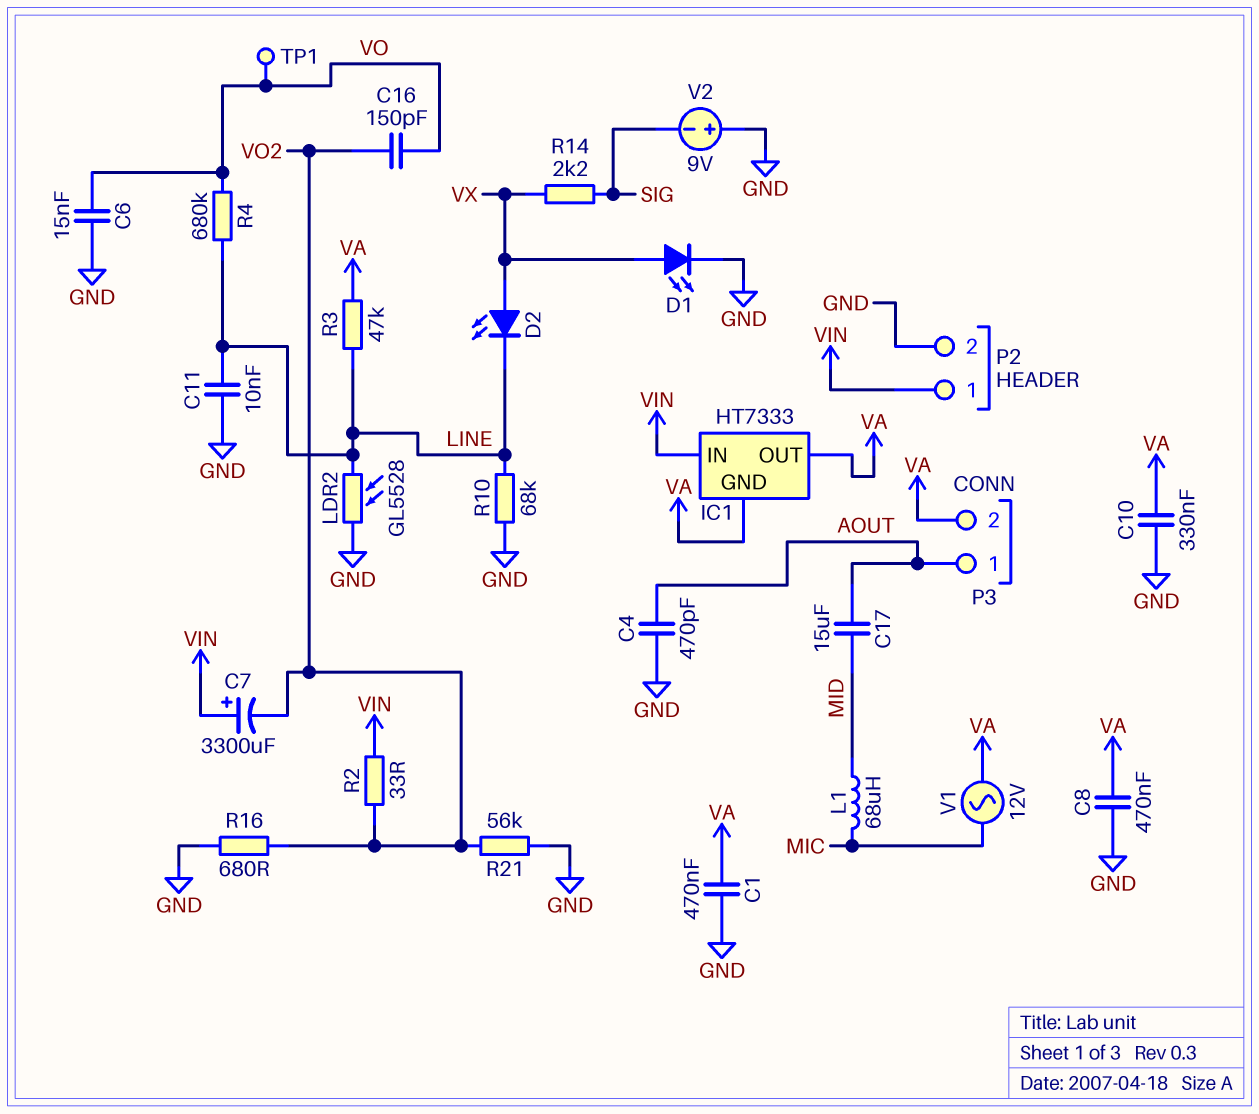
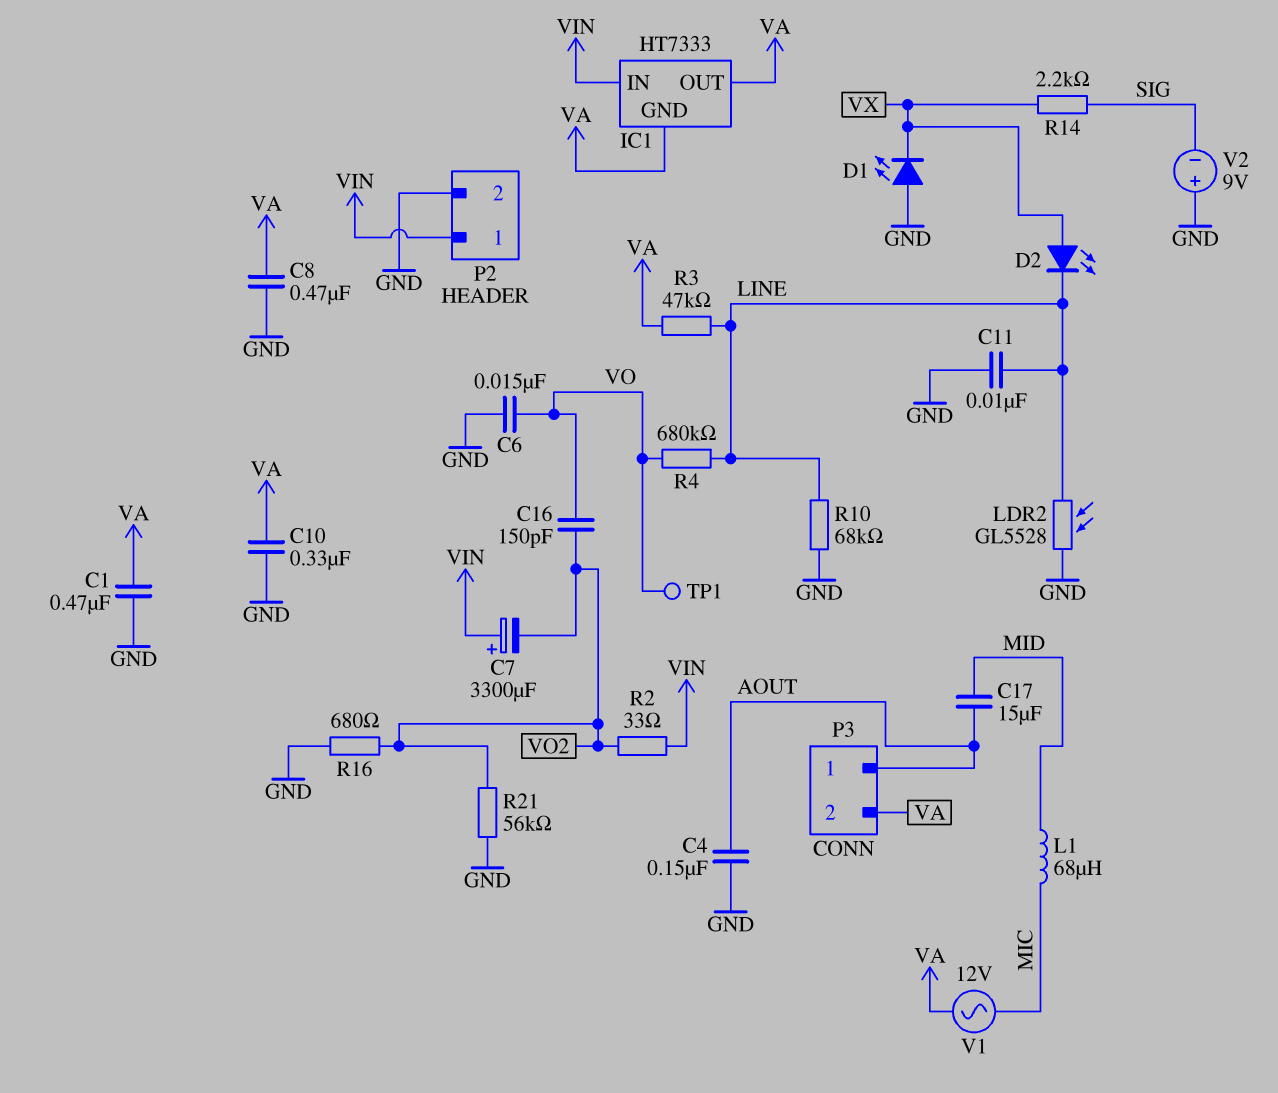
C4: 470pF (AOUT, GND) -> 150nF (AOUT, GND)
D1: LED (A VX, K GND) -> LED (A GND, K VX)

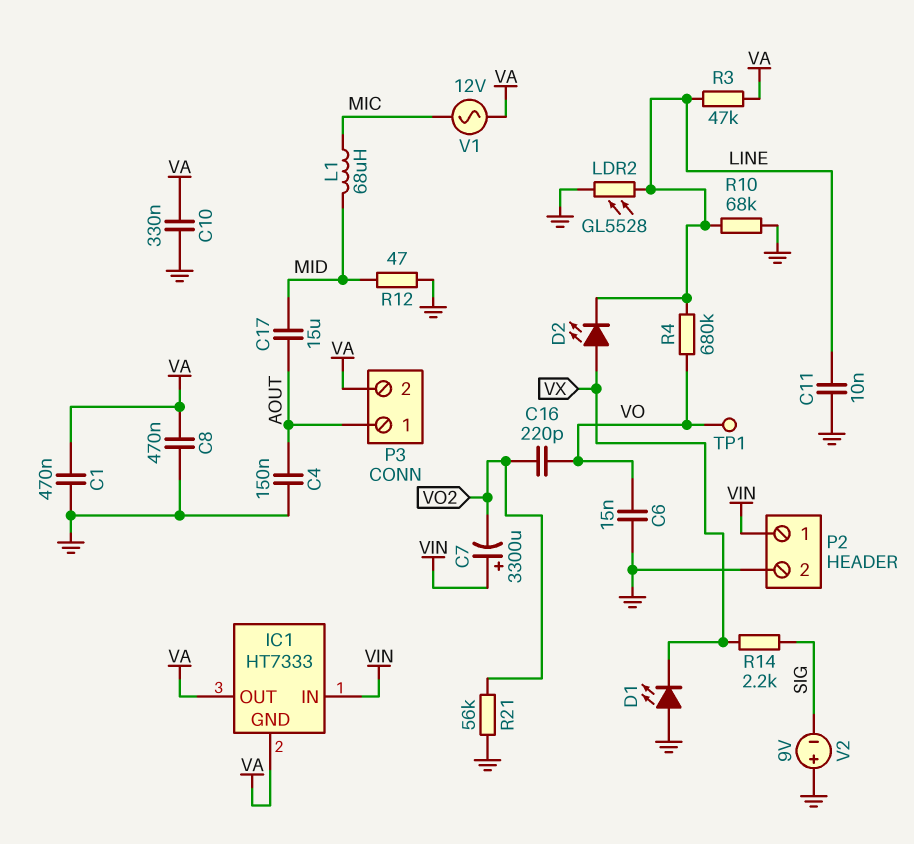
C16: 150pF (VO, VO2) -> 220pF (VO, VO2)
R2: 33 (VIN, VO2) -> none
R12: none -> 47 (GND, MID)
R16: 680 (GND, VO2) -> none

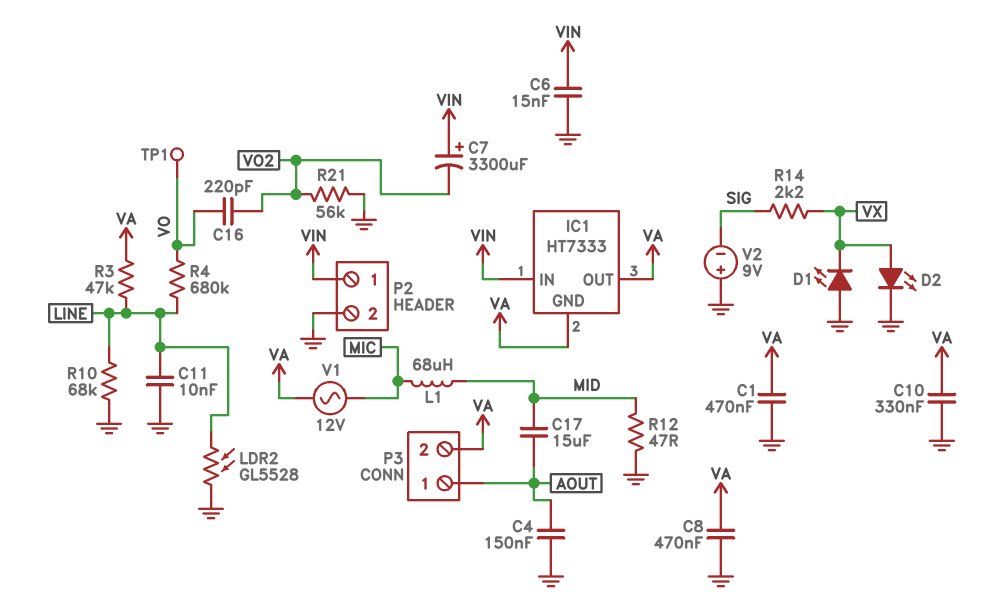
C6: 15nF (GND, VO) -> 15nF (GND, VIN)
D2: LED (A VX, K LINE) -> LED (A VX, K GND)

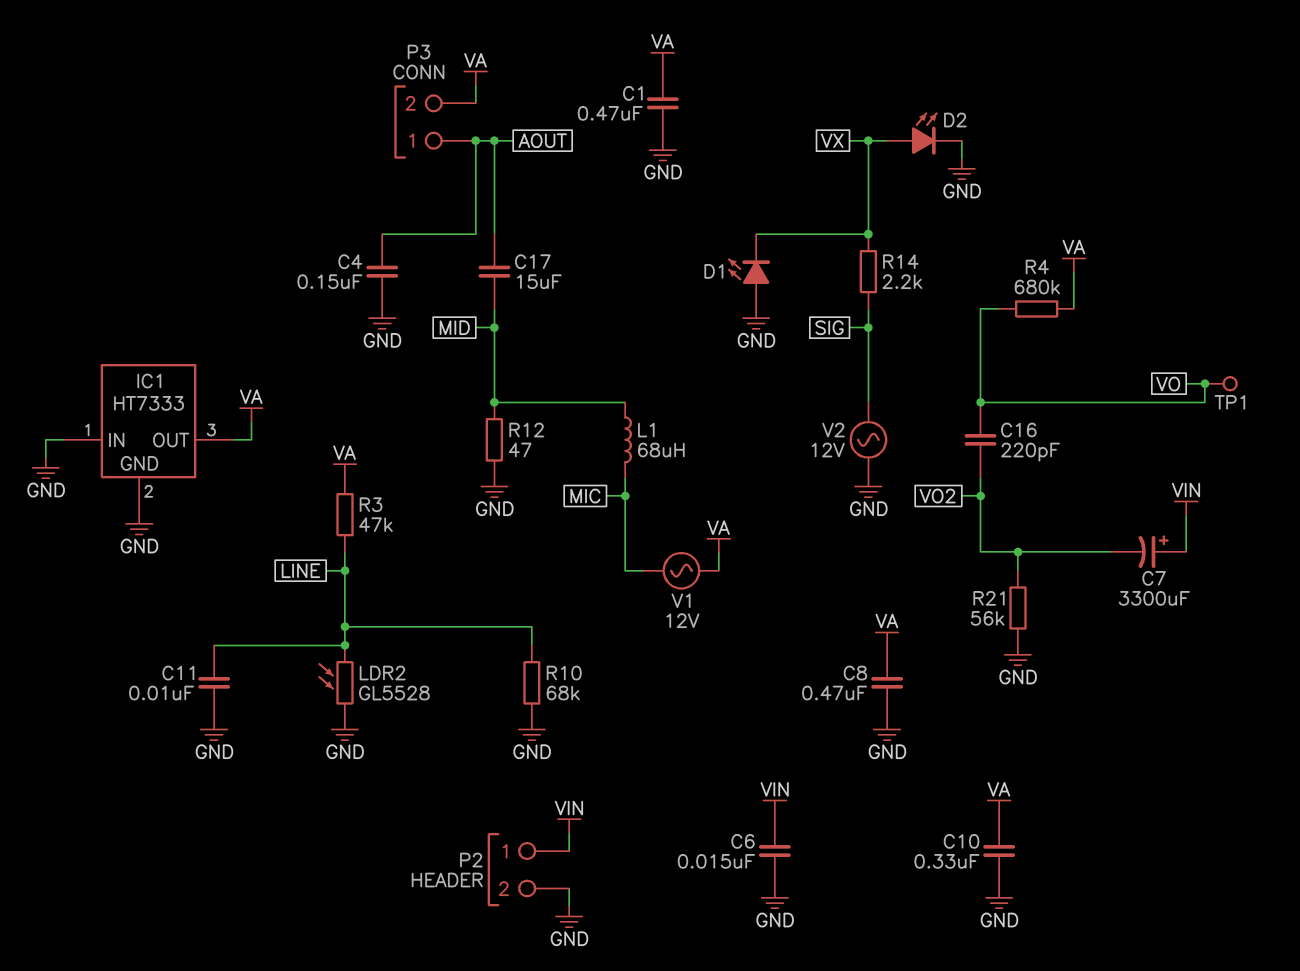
IC1 pin GND: VA -> GND
IC1 pin IN: VIN -> GND
R4: 680k (LINE, VO) -> 680k (VA, VO)
V2: 9V (plus GND, minus SIG) -> AC 12V (GND, SIG)

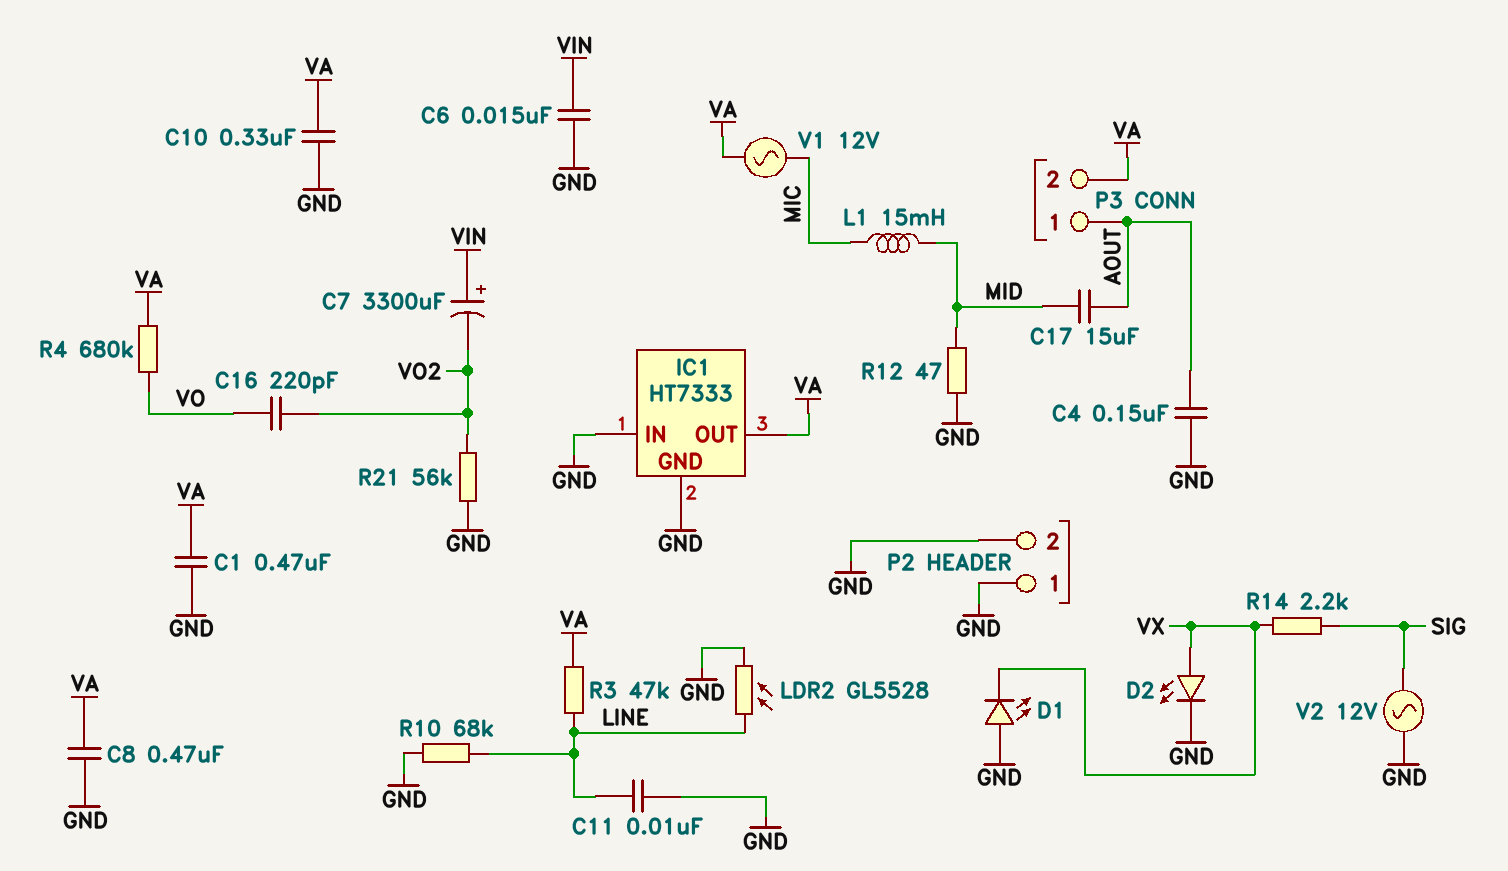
L1: 68uH (MIC, MID) -> 15mH (MIC, MID)
P2 pin 1: VIN -> GND
TP1: test point (VO) -> none

